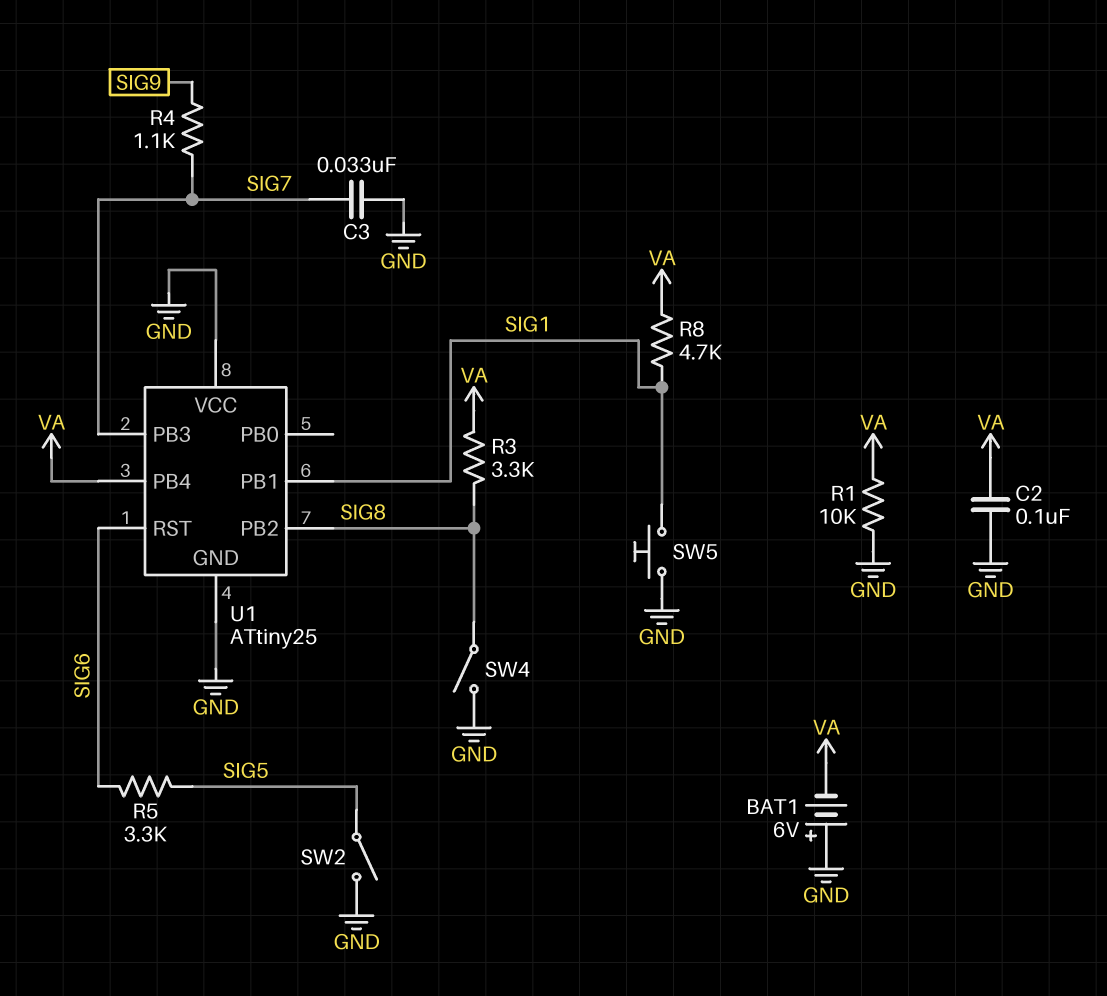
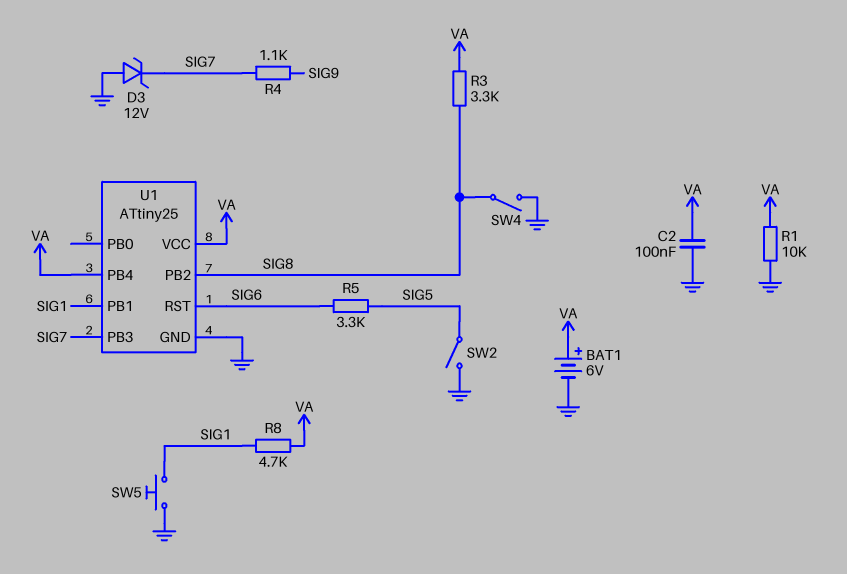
BAT1: 6V (plus GND, minus VA) -> 6V (plus VA, minus GND)
C3: 33nF (GND, SIG7) -> none
D3: none -> zener 12V (A GND, K SIG7)
U1 pin VCC: GND -> VA

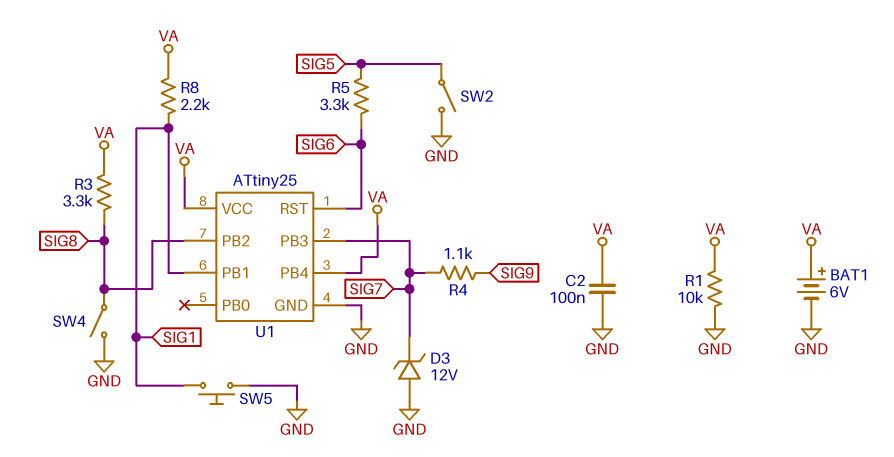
R8: 4.7k (SIG1, VA) -> 2.2k (SIG1, VA)

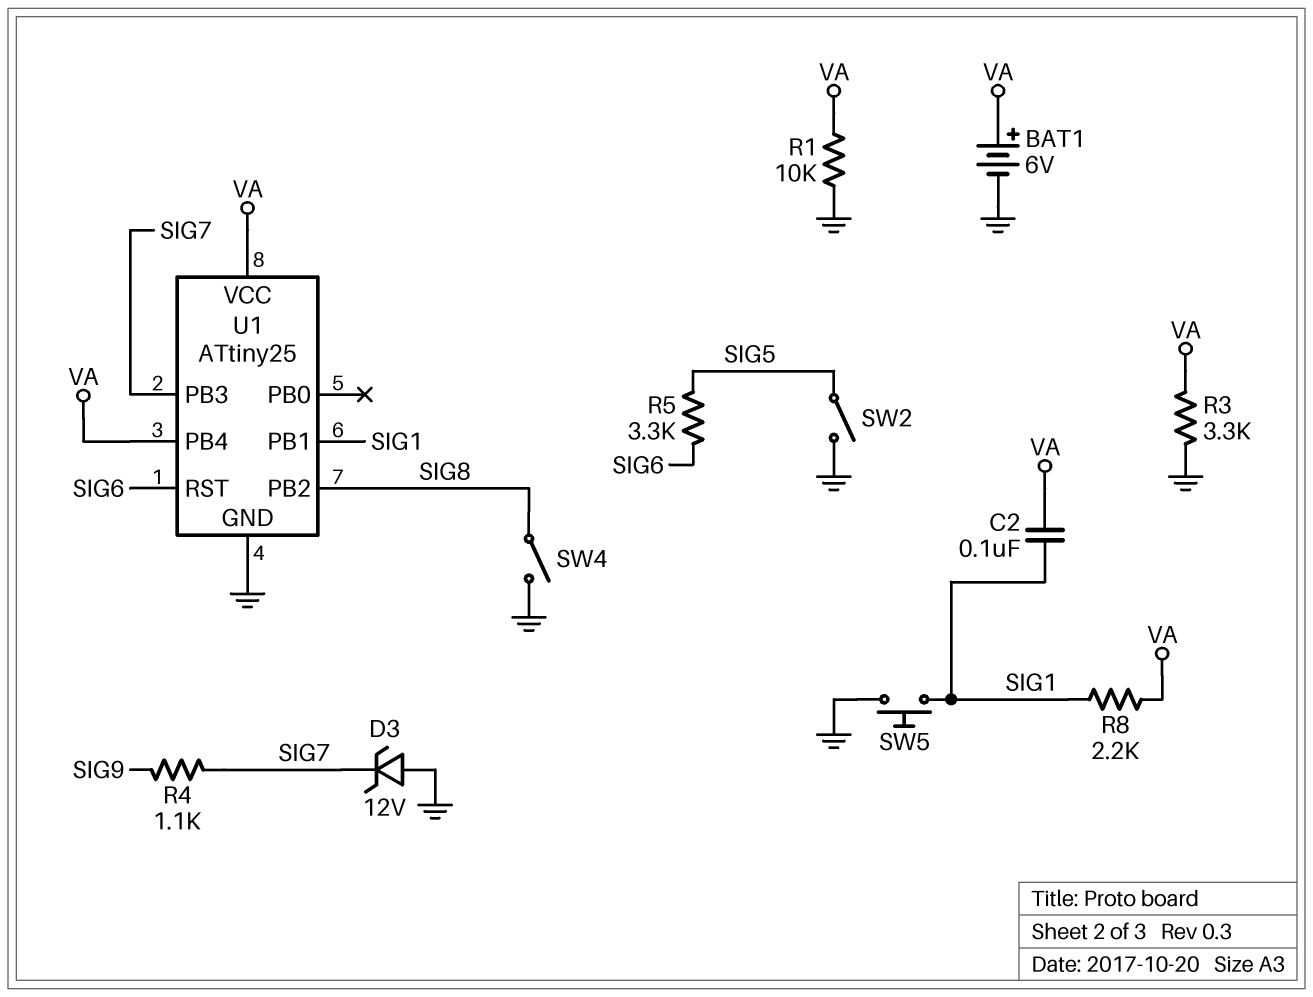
C2: 100nF (GND, VA) -> 100nF (SIG1, VA)
R3: 3.3k (SIG8, VA) -> 3.3k (GND, VA)

